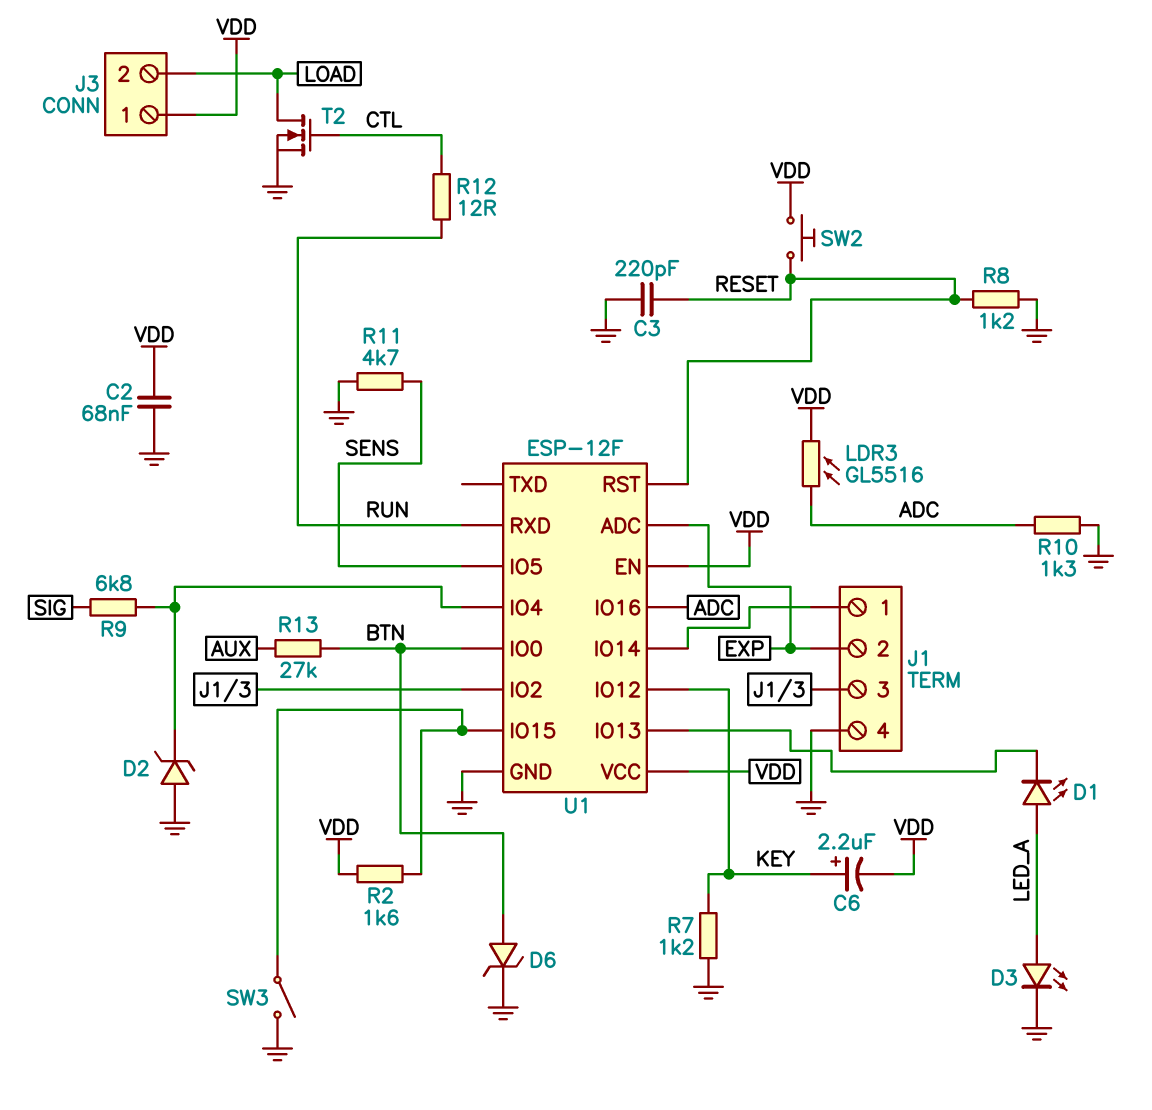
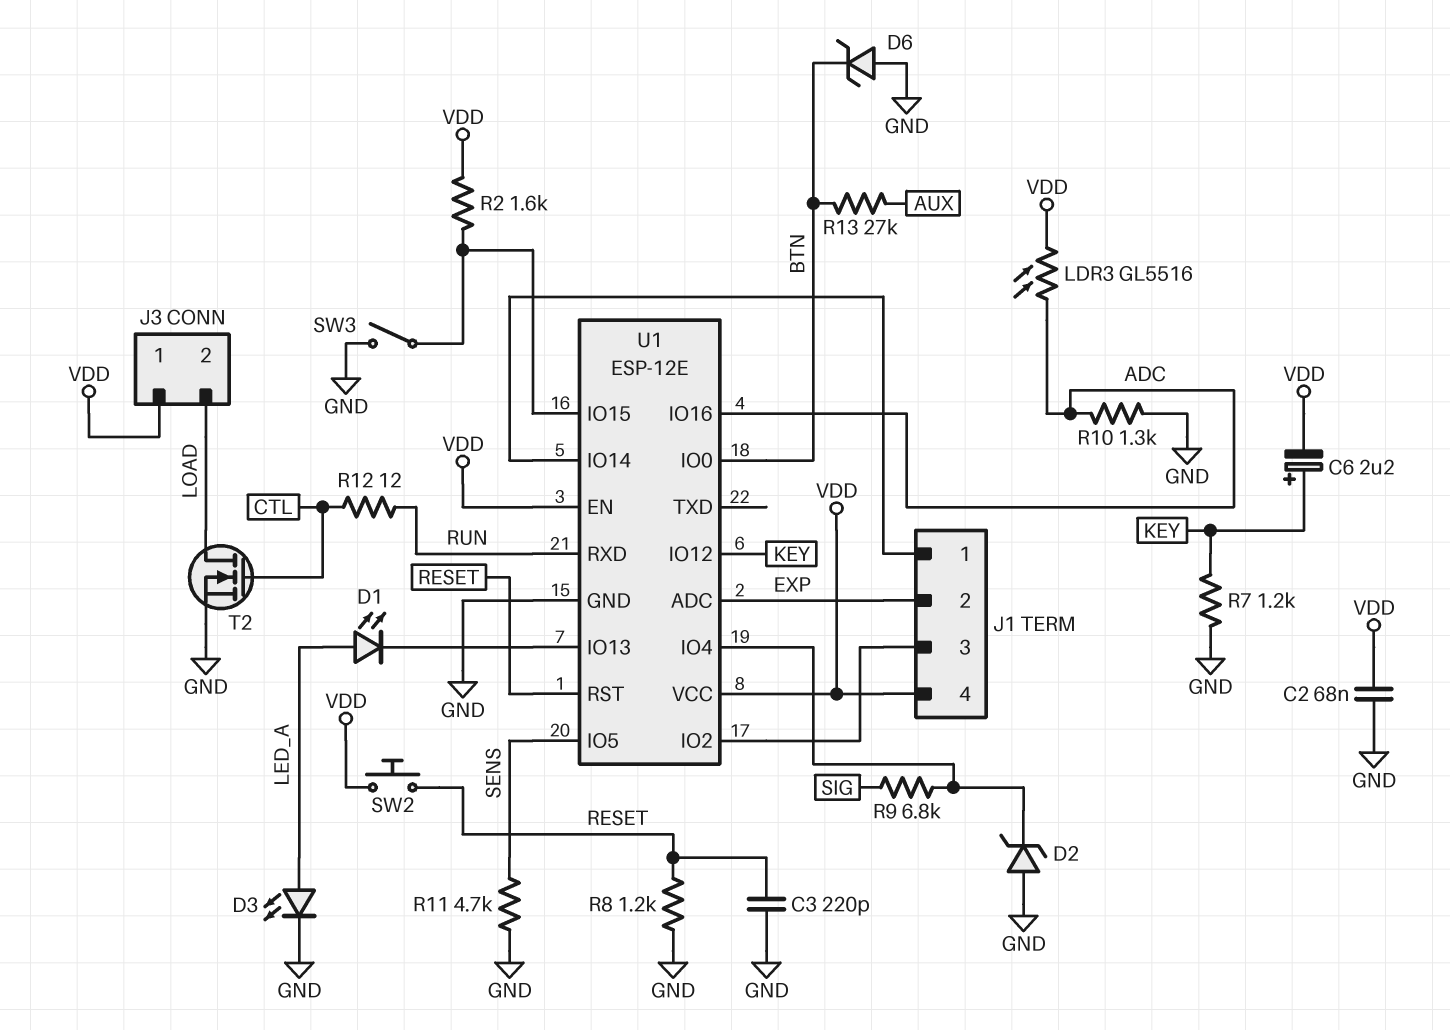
D6: zener (A BTN, K GND) -> zener (A GND, K BTN)
J1 pin 4: GND -> VDD
U1: ESP-12F -> ESP-12E

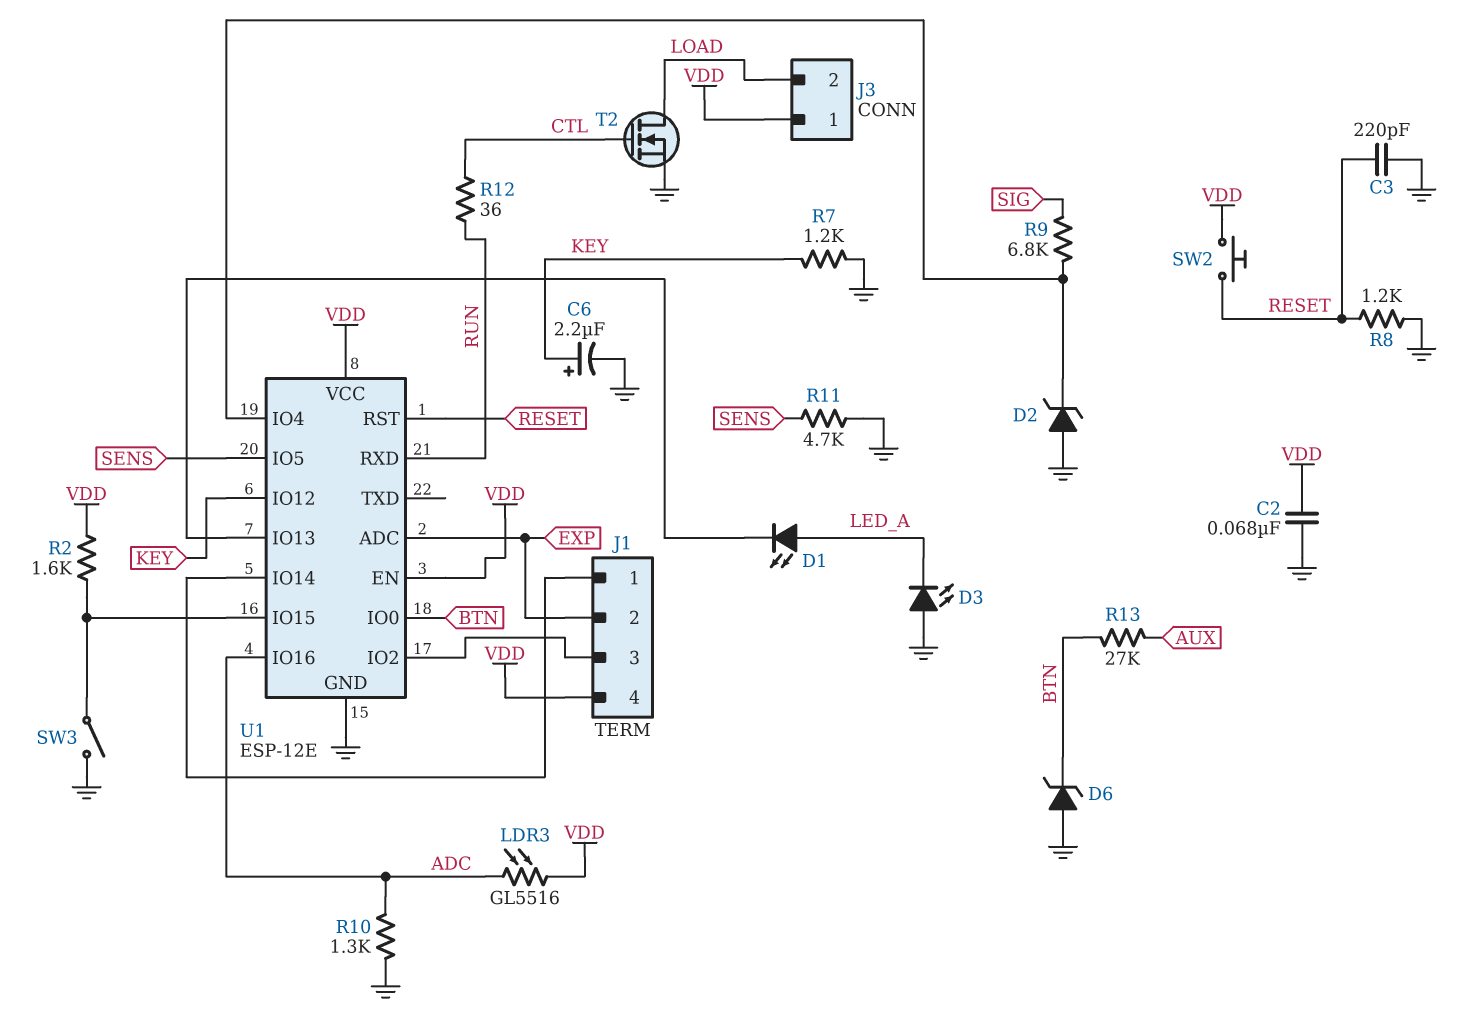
C6: 2.2uF (plus KEY, minus VDD) -> 2.2uF (plus KEY, minus GND)
D3: LED (A LED_A, K GND) -> LED (A GND, K LED_A)
R12: 12 (CTL, RUN) -> 36 (CTL, RUN)

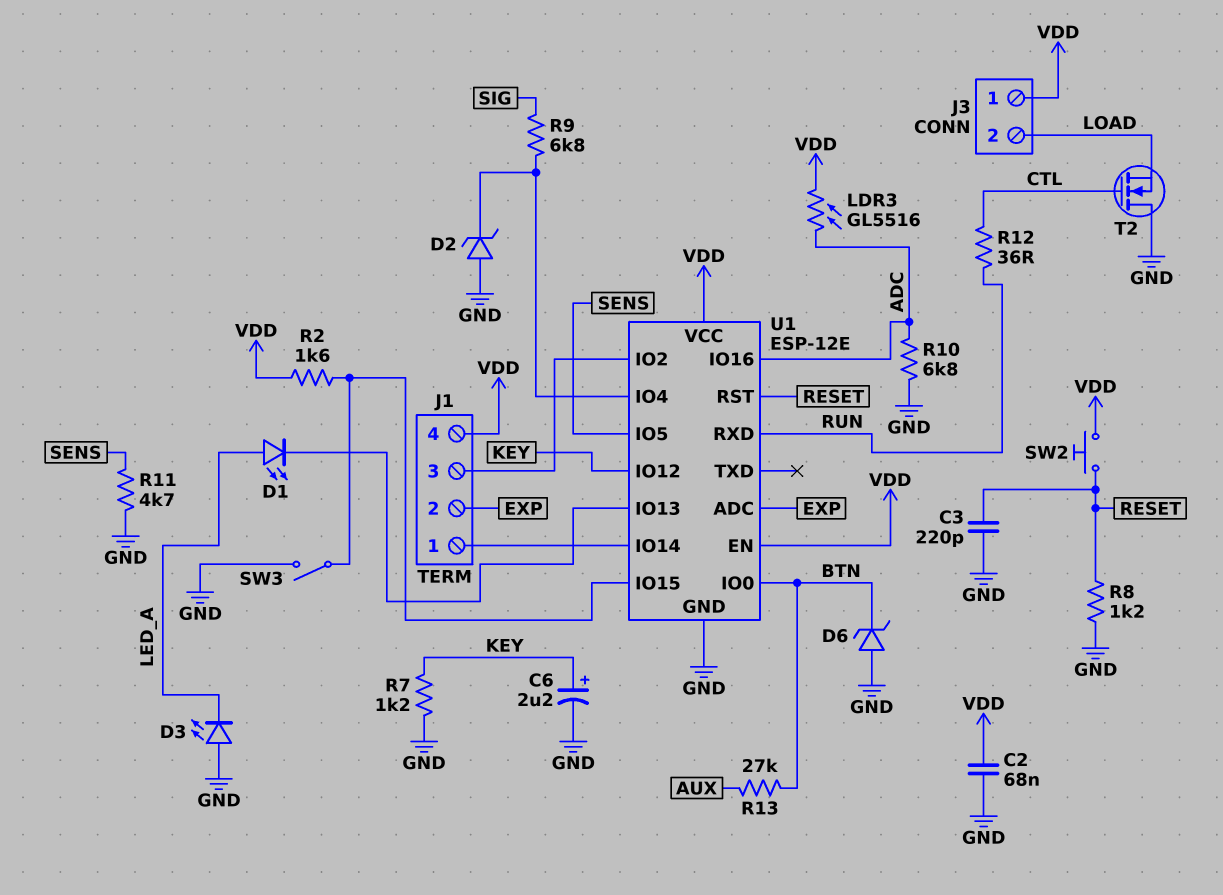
R10: 1.3k (ADC, GND) -> 6.8k (ADC, GND)
T2: NMOS (G CTL, D LOAD, S GND) -> NMOS (G CTL, D GND, S LOAD)

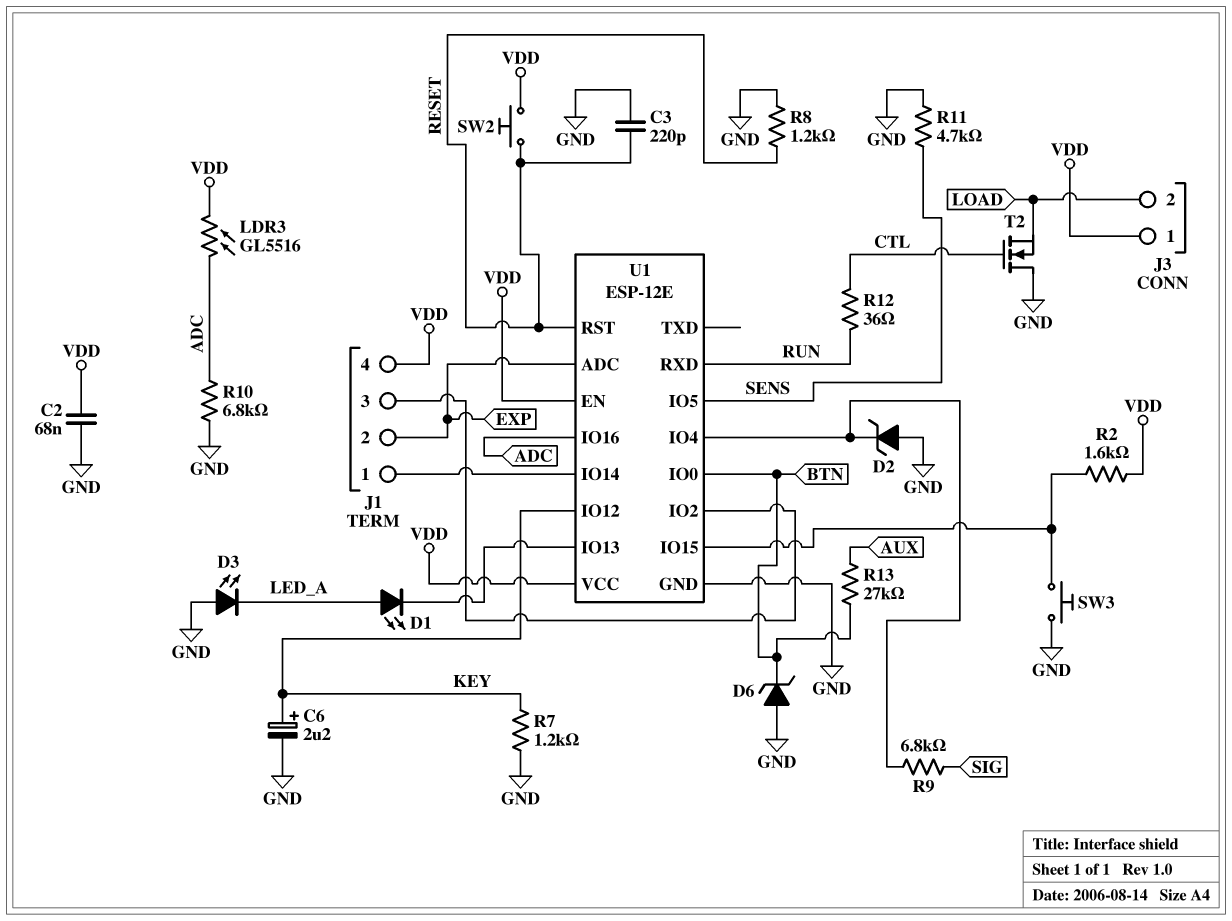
SW3: switch (GND, U1/IO15) -> button (GND, U1/IO15)

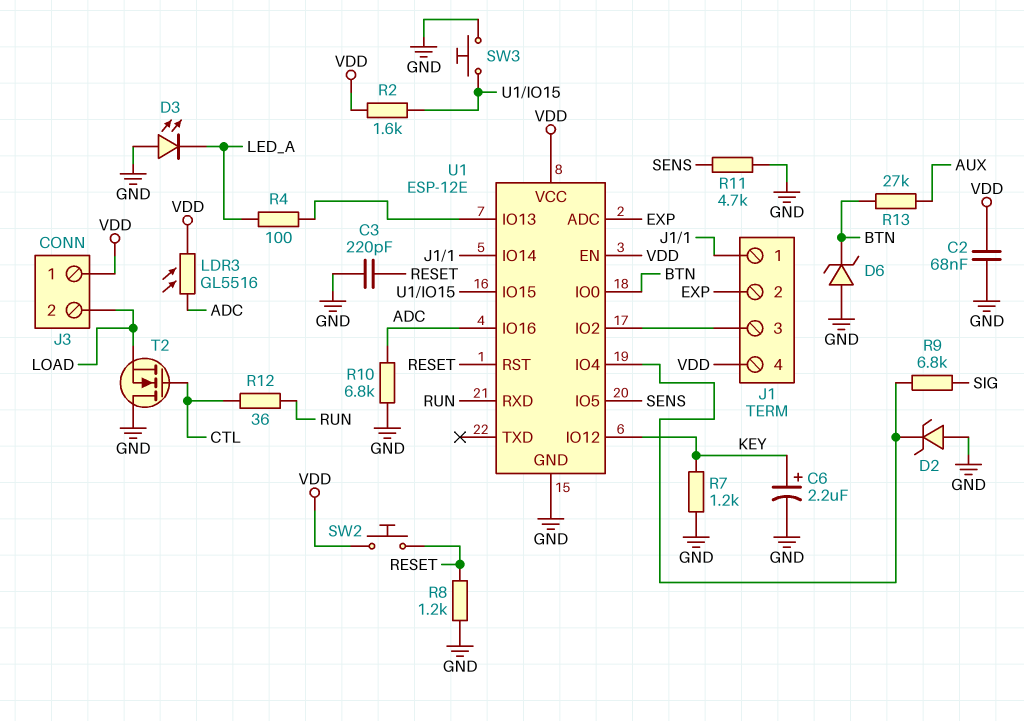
D1: LED (A LED_A, K U1/IO13) -> none
R4: none -> 100 (LED_A, U1/IO13)

